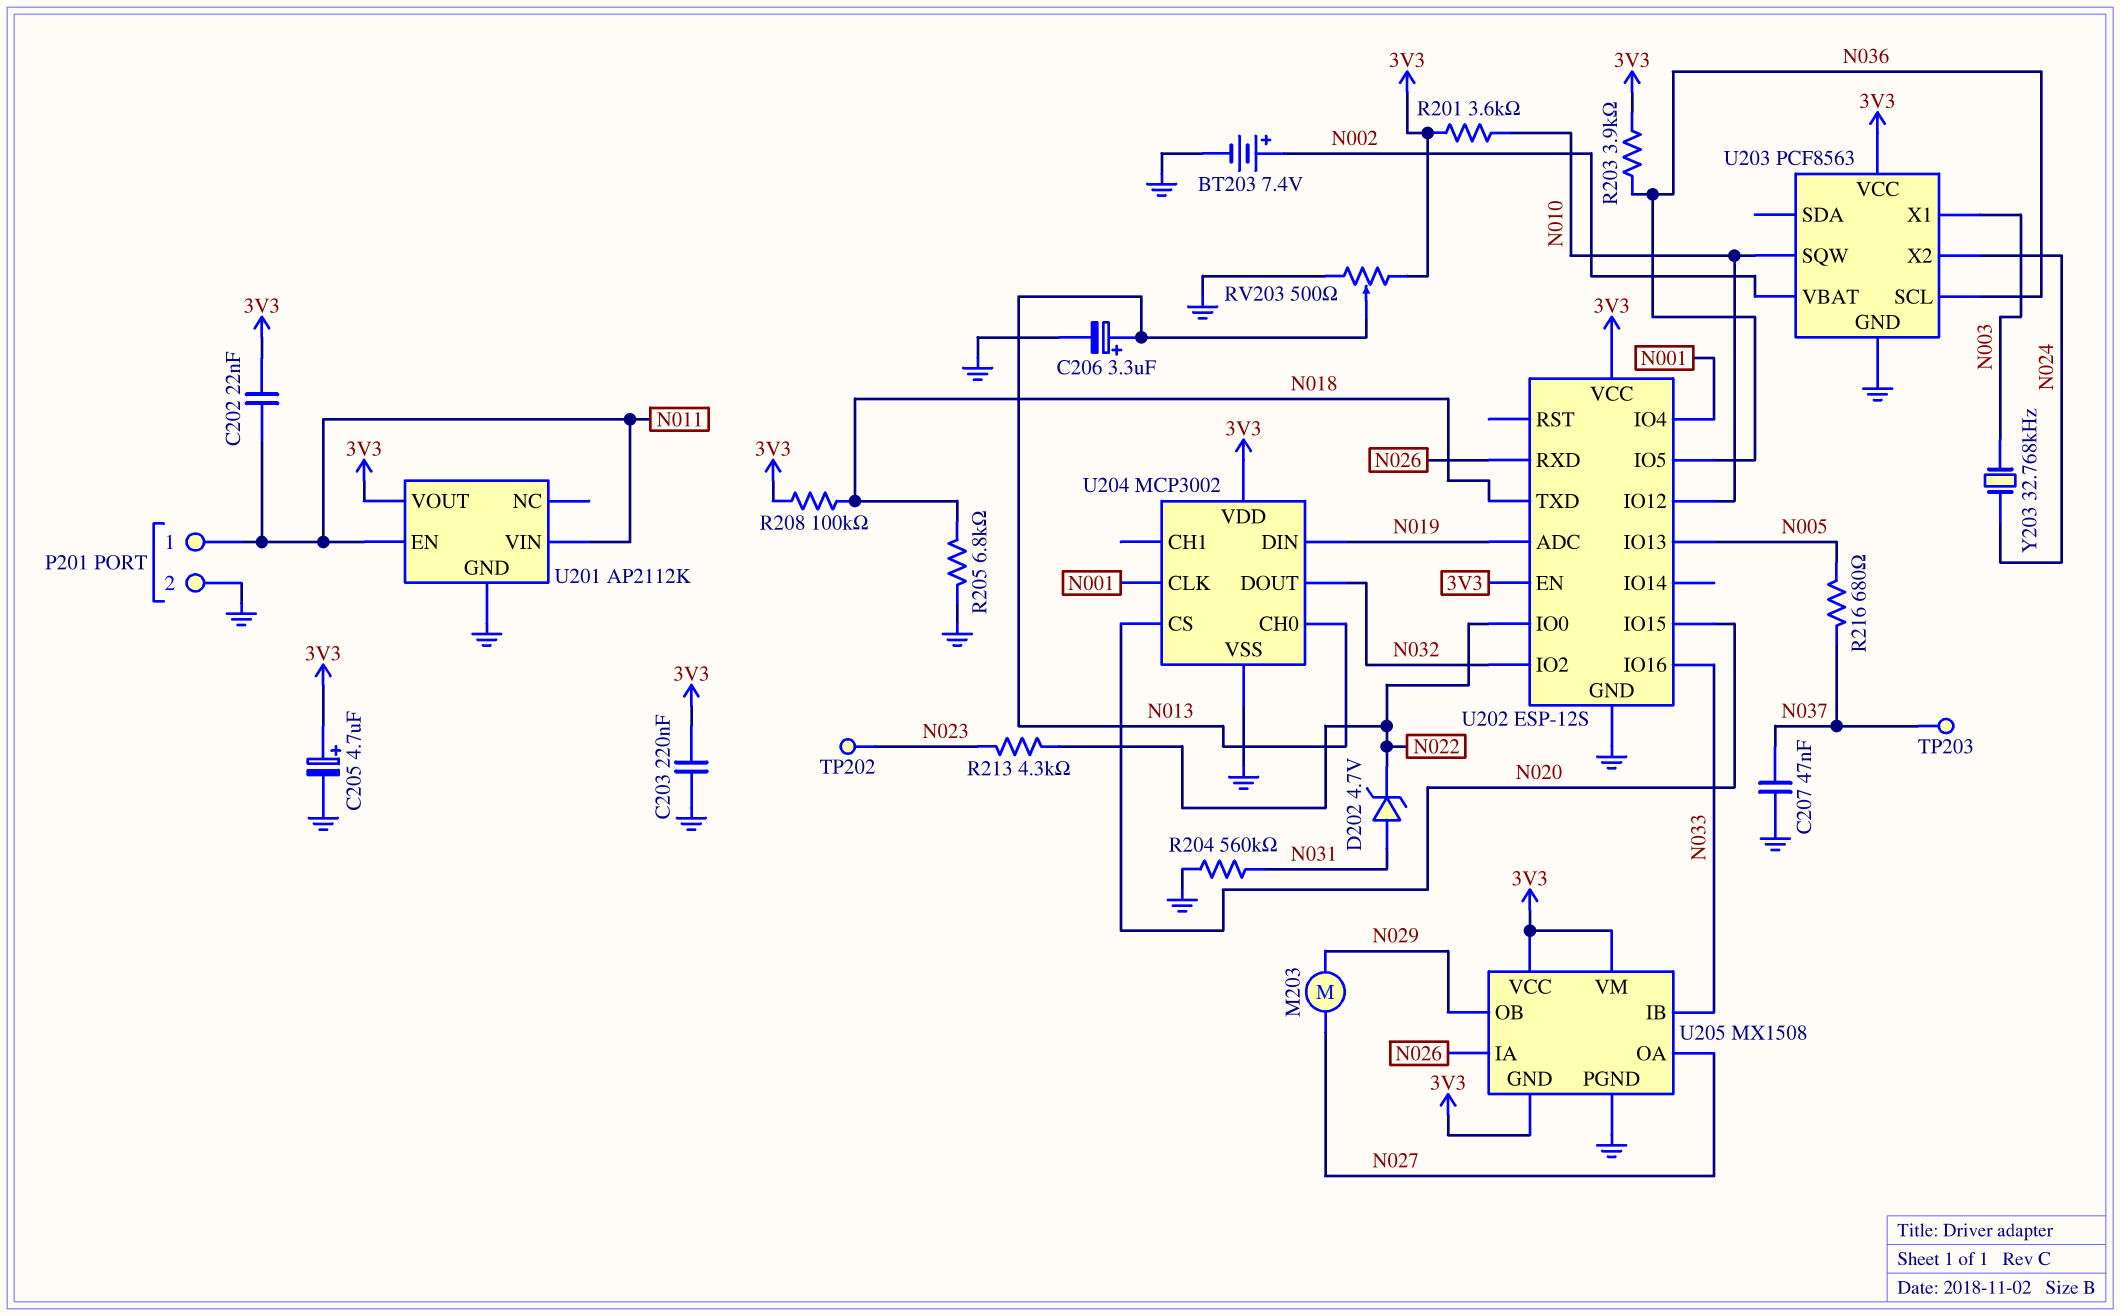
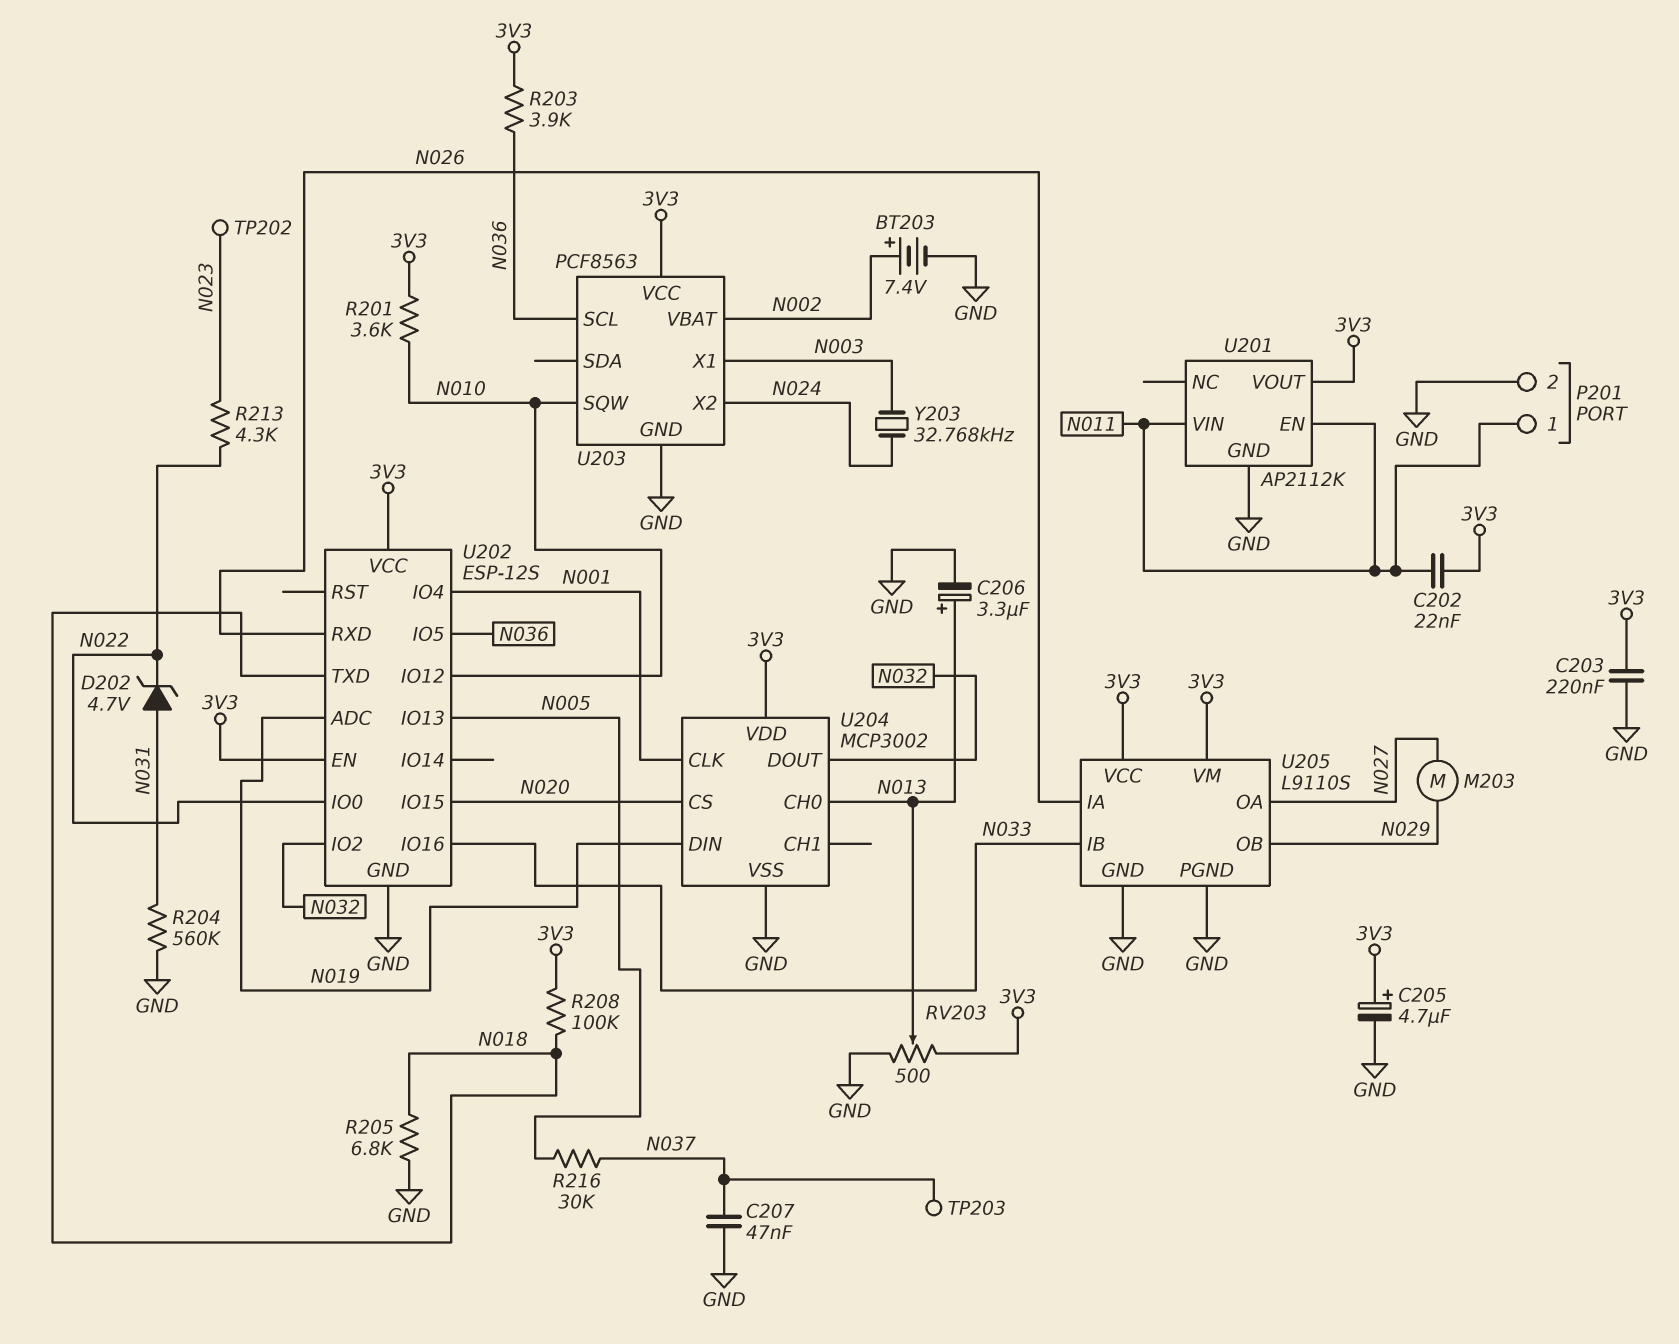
R216: 680 (N005, N037) -> 30k (N005, N037)
U205: MX1508 -> L9110S
U205 pin GND: 3V3 -> GND

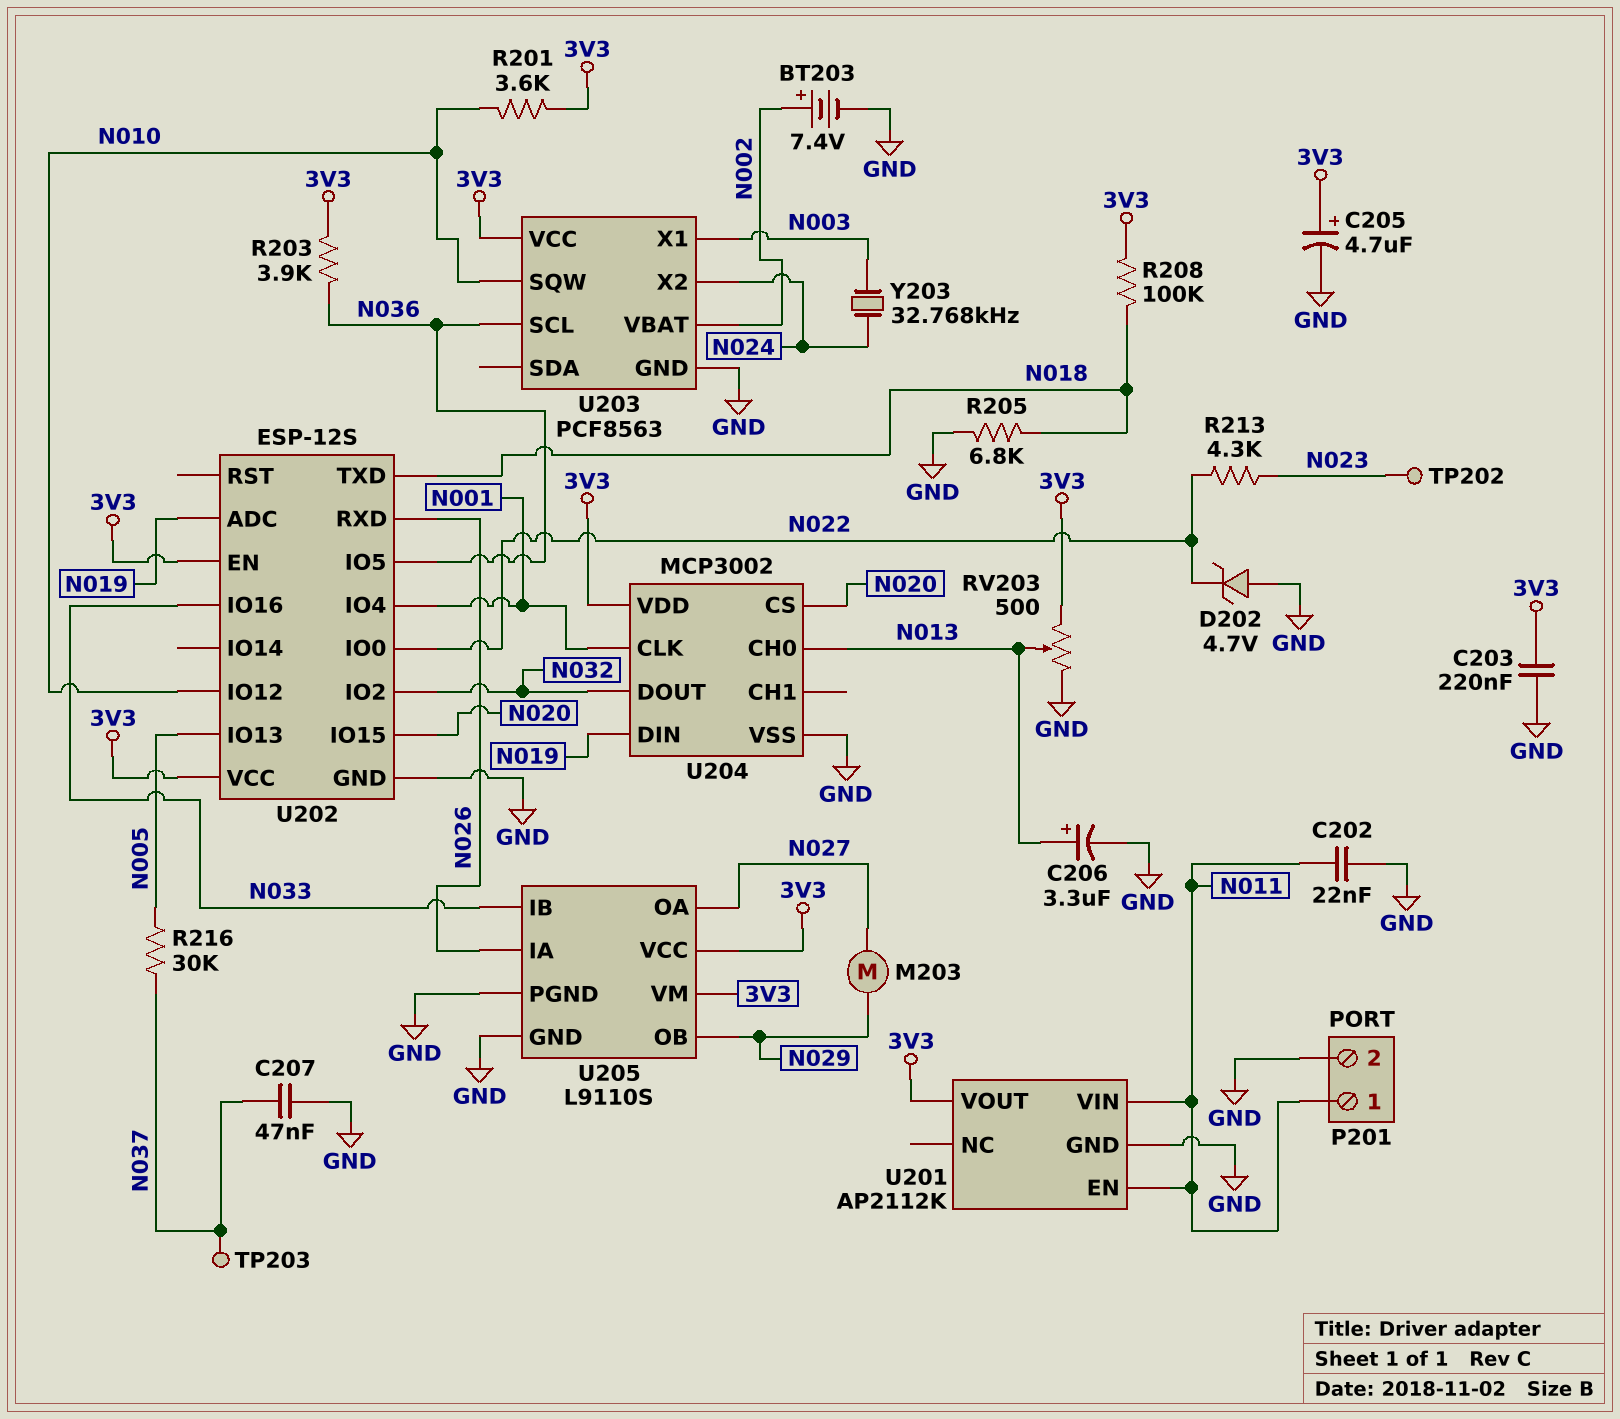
C202: 22nF (3V3, N011) -> 22nF (GND, N011)
D202: zener 4.7V (A N031, K N022) -> zener 4.7V (A GND, K N022)
R204: 560k (GND, N031) -> none

